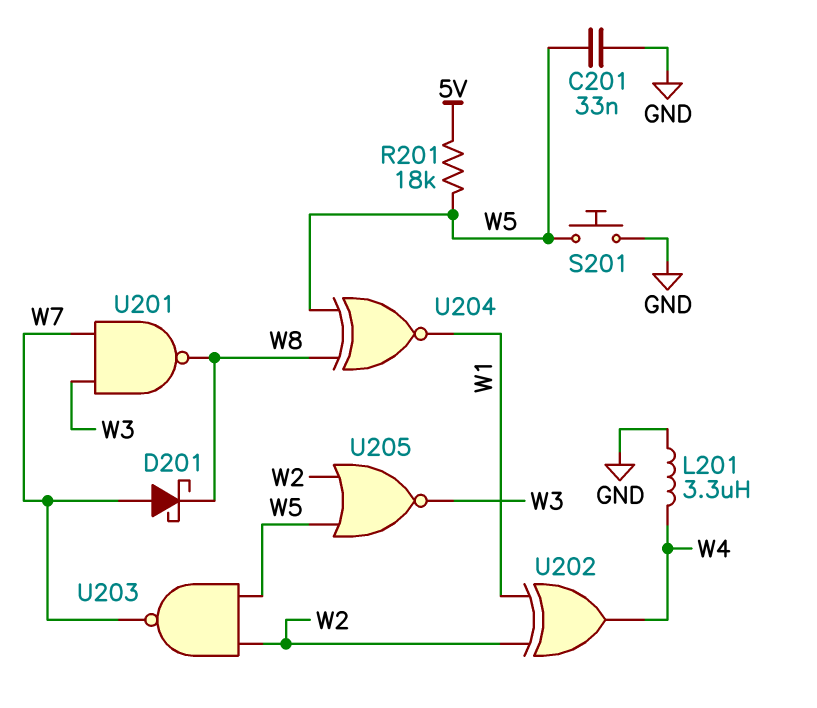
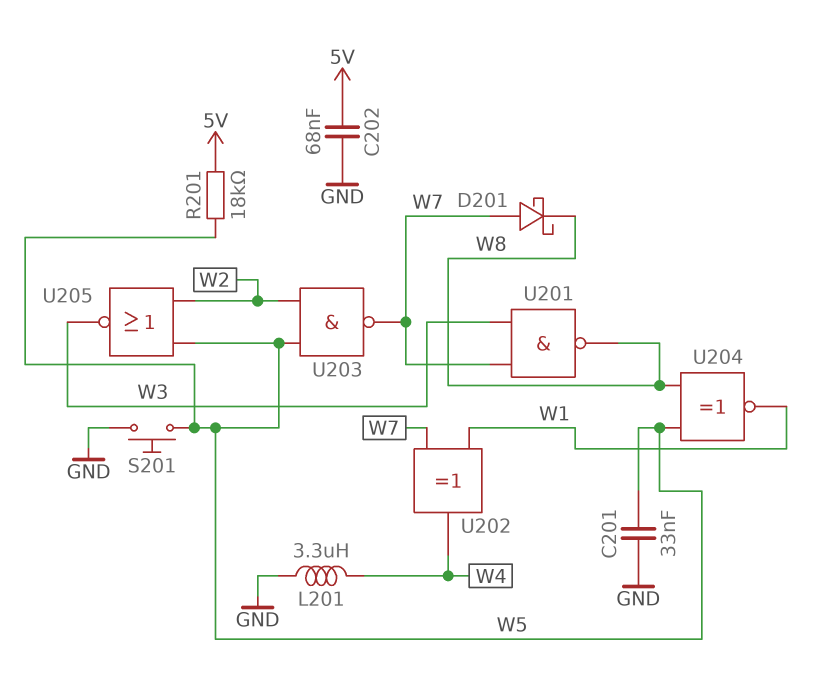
C202: none -> 68nF (5V, GND)
U202: XOR (in W1, in W2, out W4) -> XOR (in W1, in W7, out W4)

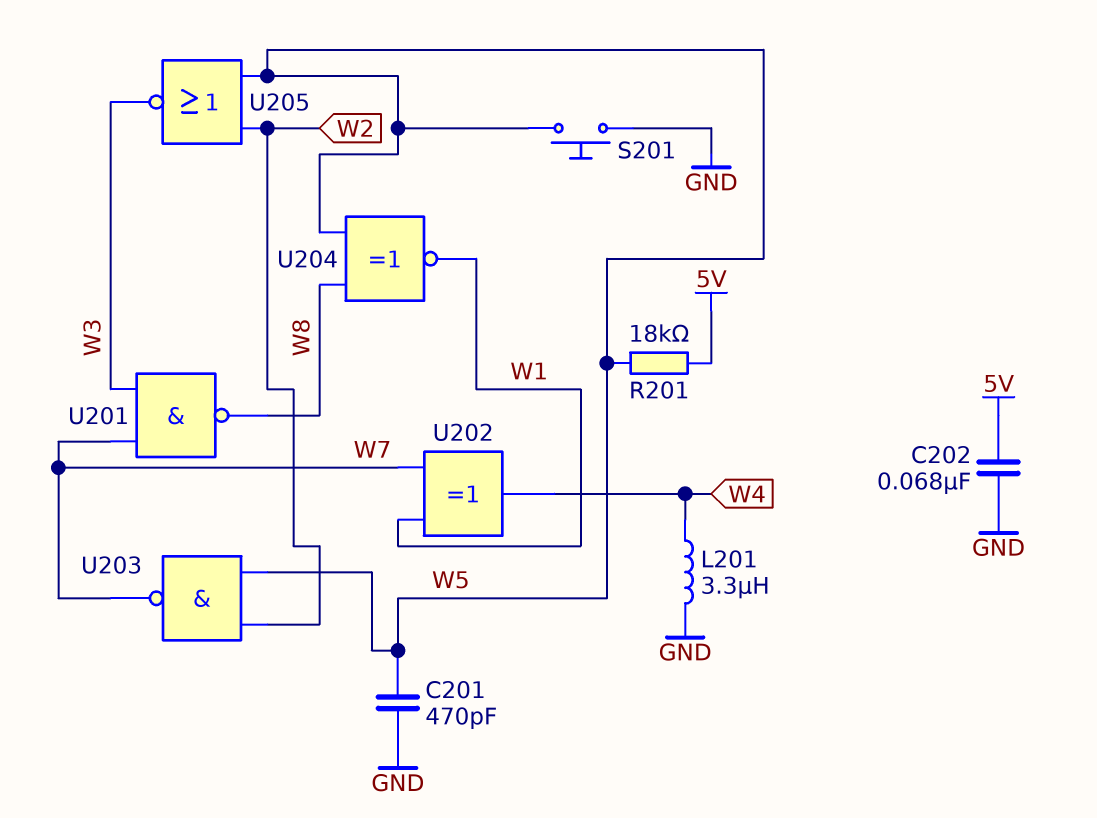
C201: 33nF (GND, W5) -> 470pF (GND, W5)
D201: schottky (A W7, K W8) -> none

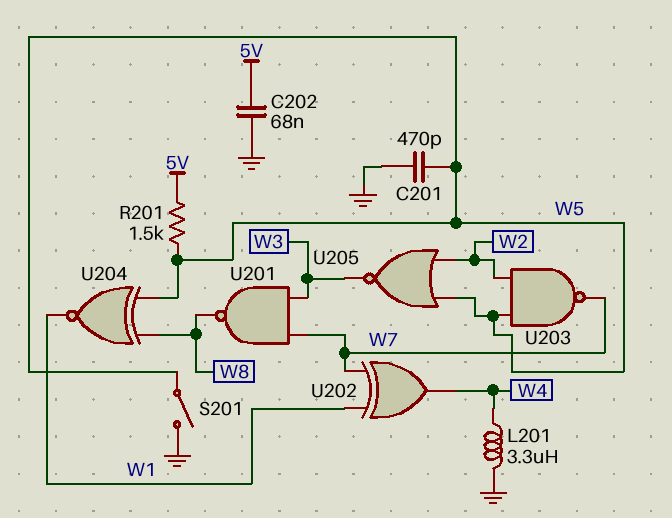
R201: 18k (5V, W5) -> 1.5k (5V, W5)
S201: button (GND, W5) -> switch (GND, W5)

